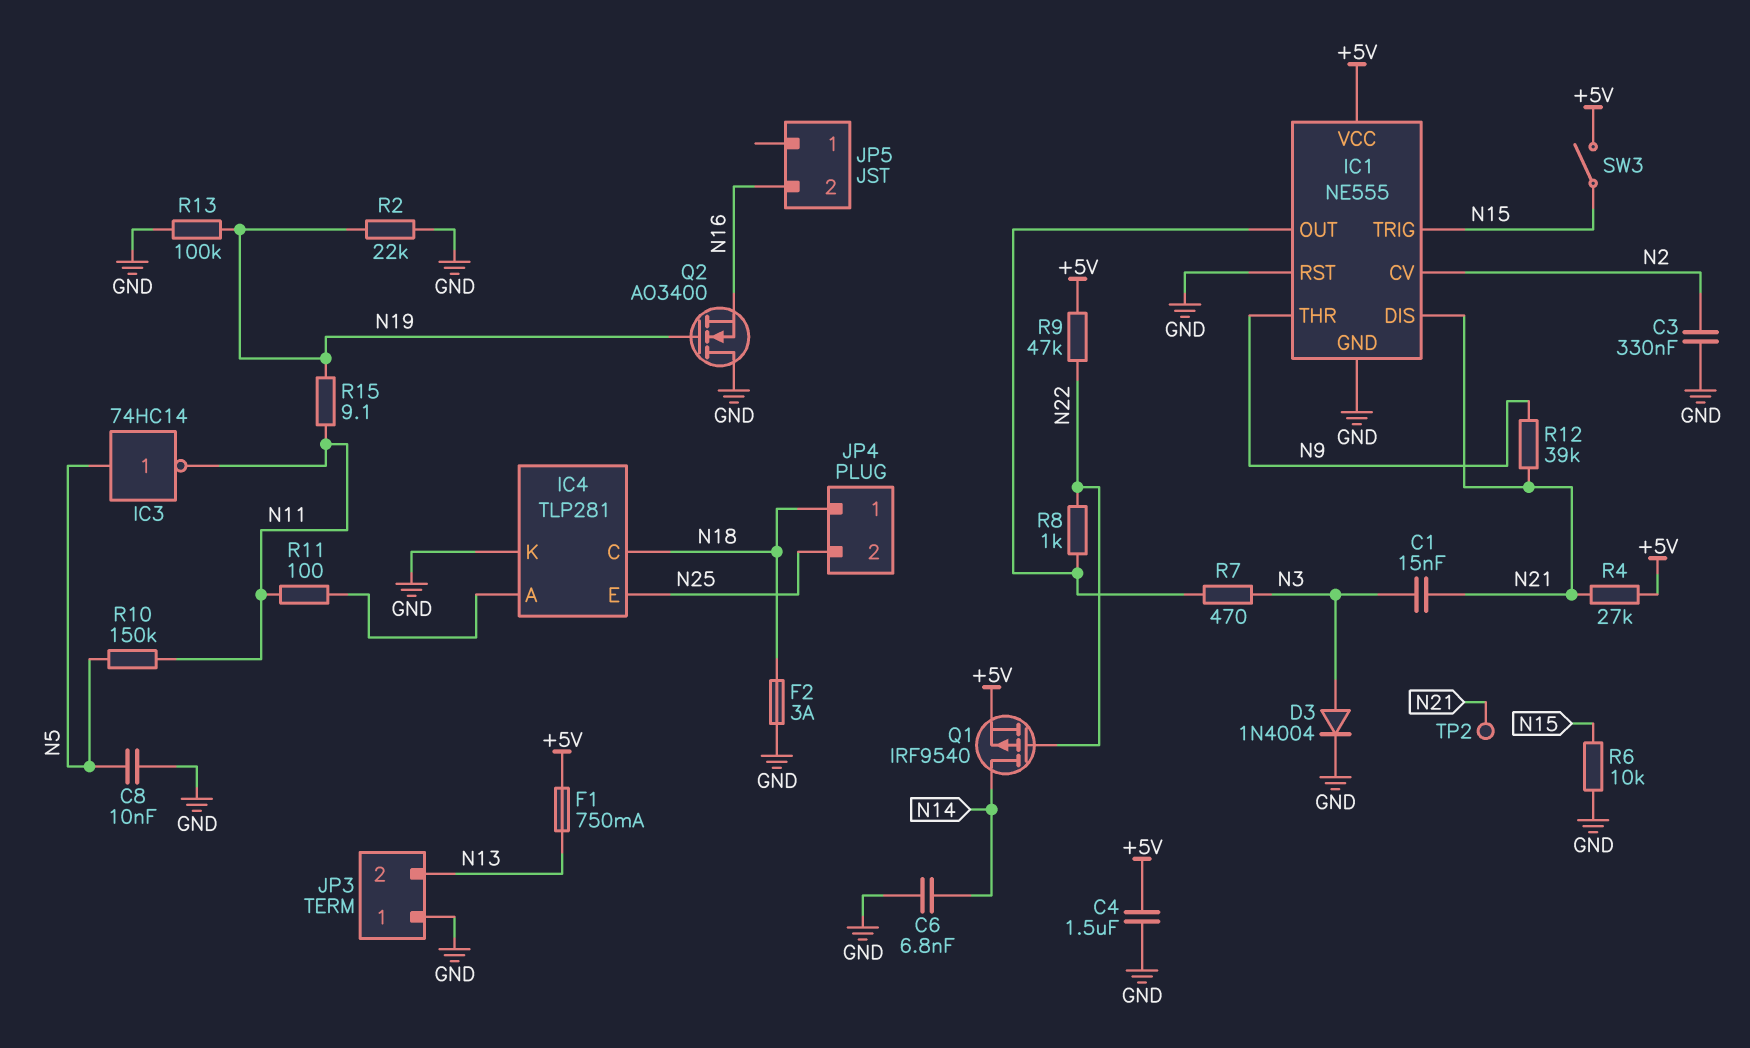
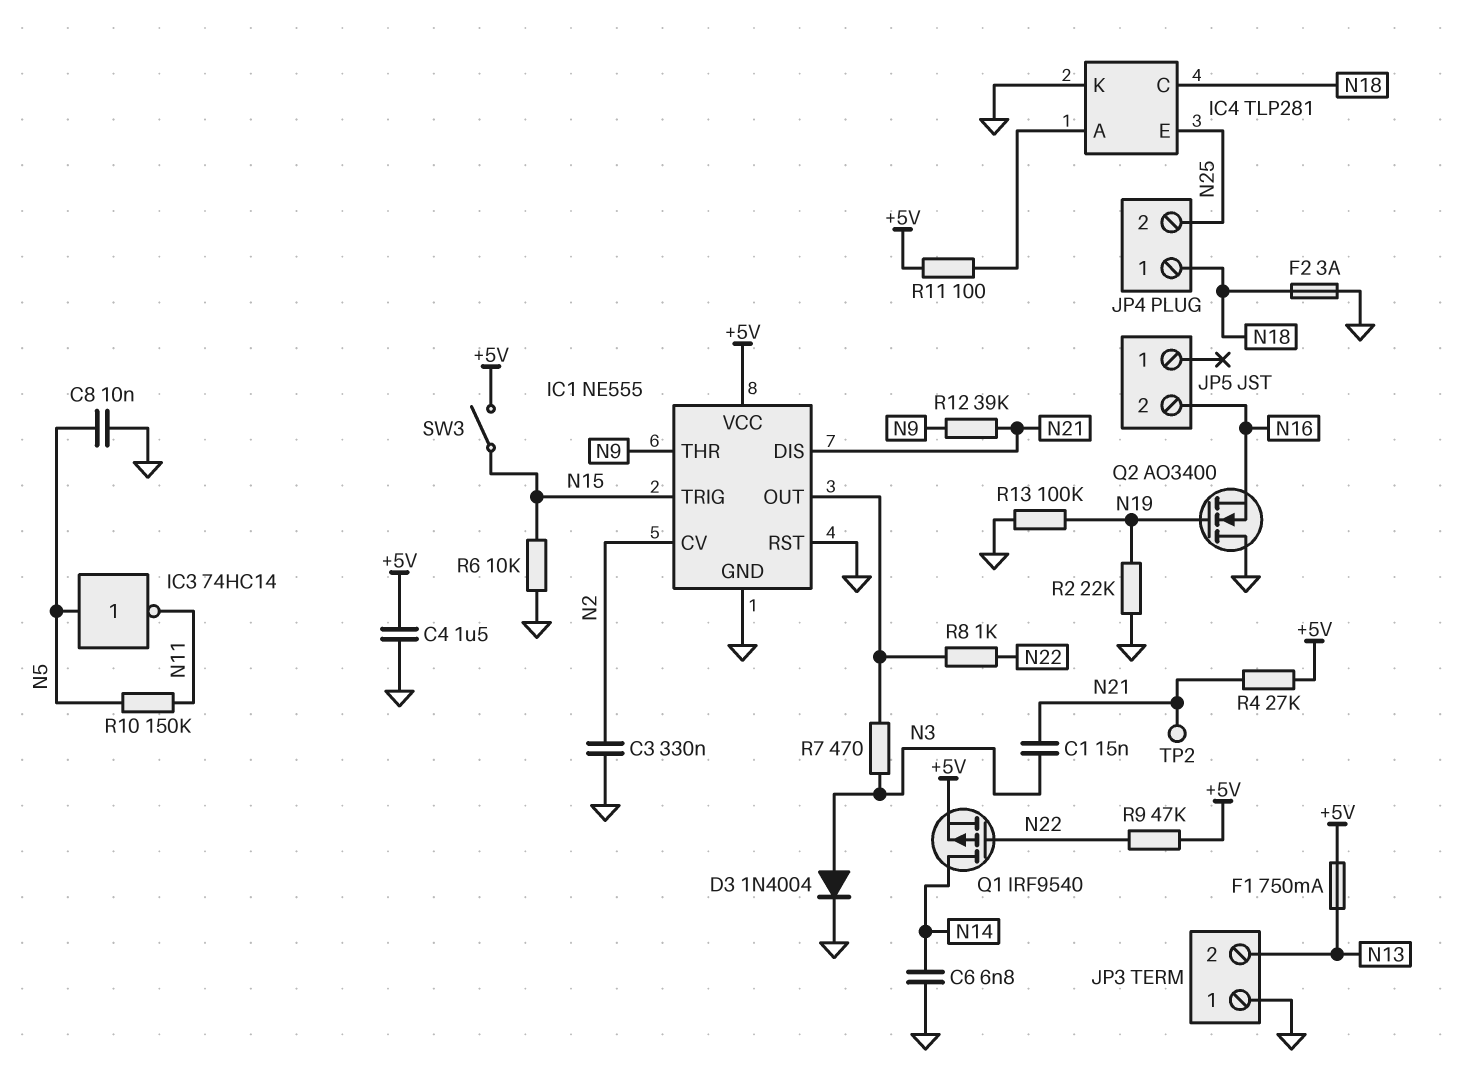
R11: 100 (IC4/A, N11) -> 100 (+5V, IC4/A)
R15: 9.1 (N11, N19) -> none

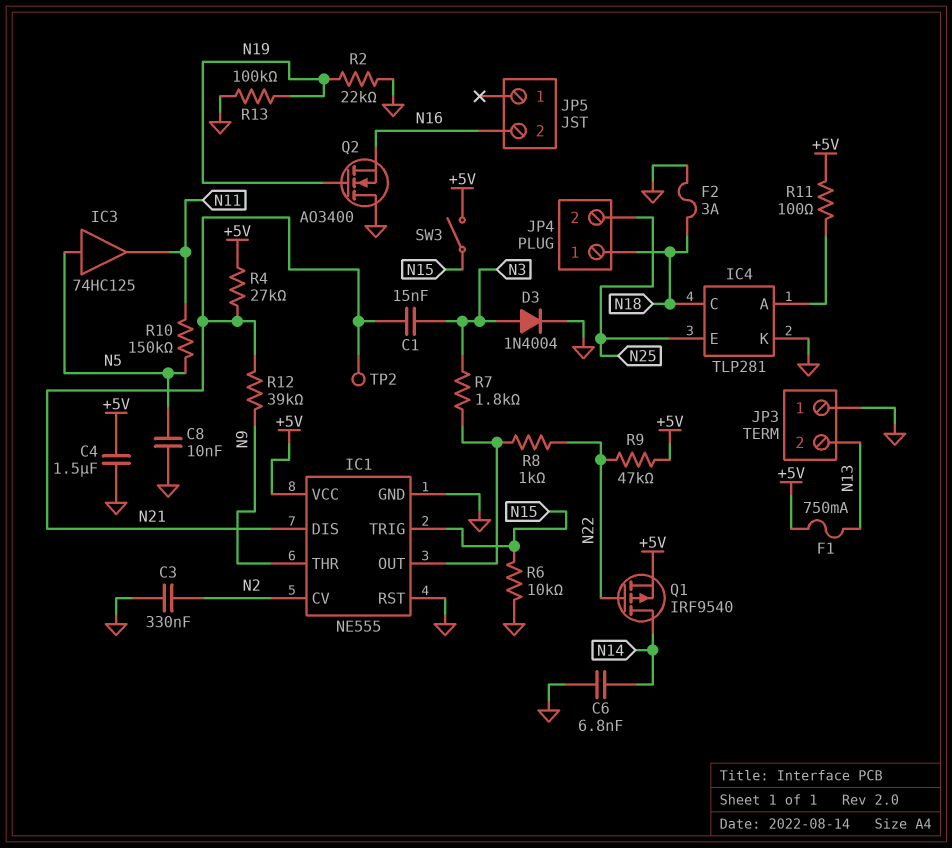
IC3: NOT 74HC14 (in N5, out N11) -> buffer 74HC125 (in N5, out N11)
R7: 470 (IC1/OUT, N3) -> 1.8k (IC1/OUT, N3)

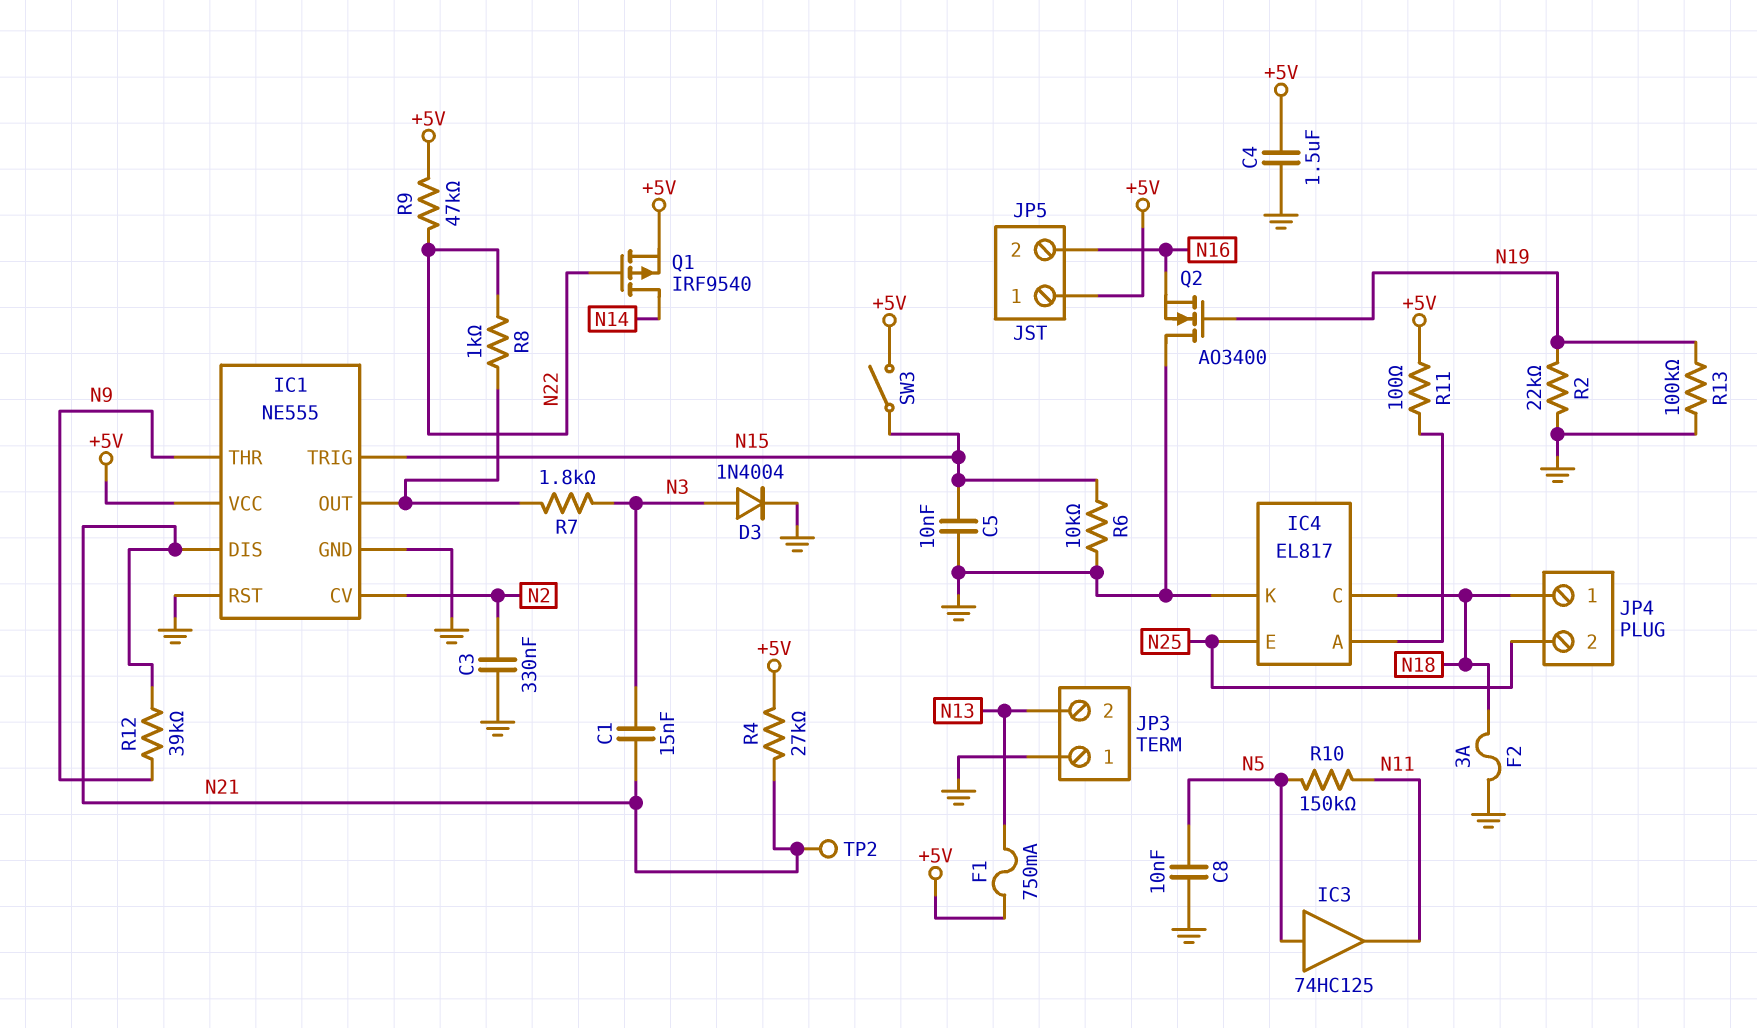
C5: none -> 10nF (GND, N15)
C6: 6.8nF (GND, N14) -> none
IC4: TLP281 -> EL817
JP5 pin 1: none -> +5V

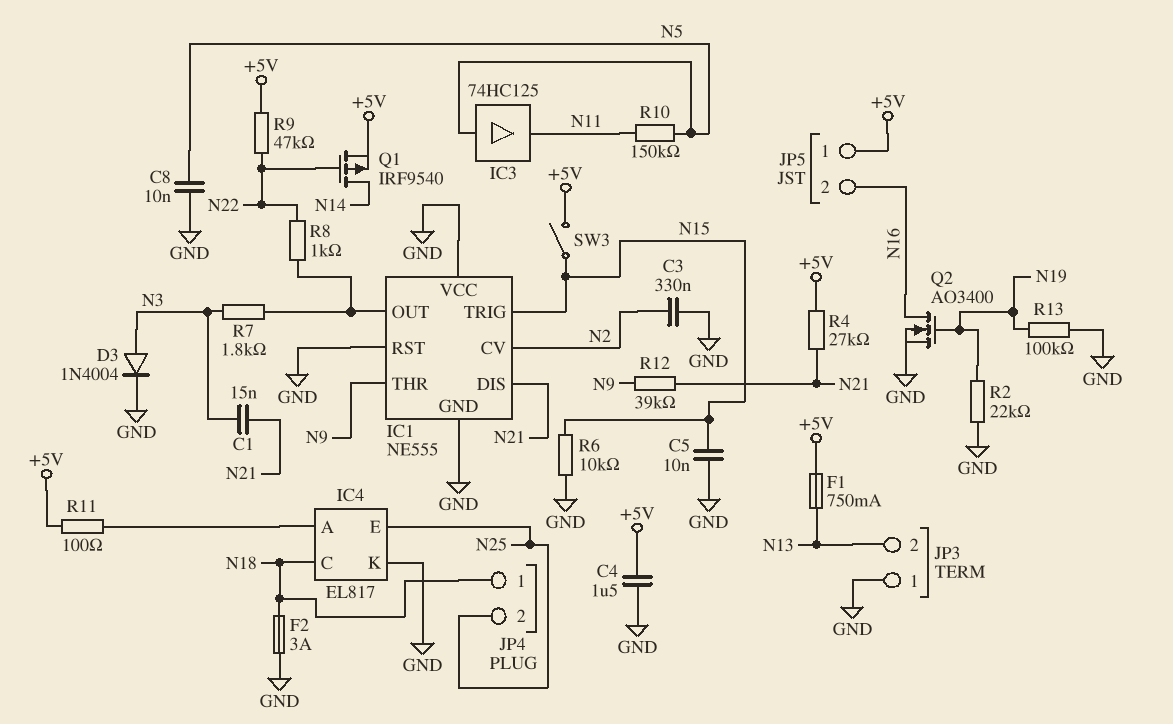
IC1 pin VCC: +5V -> GND
Q2: NMOS AO3400 (G N19, D GND, S N16) -> NMOS AO3400 (G N19, D N16, S GND)
TP2: test point (N21) -> none

